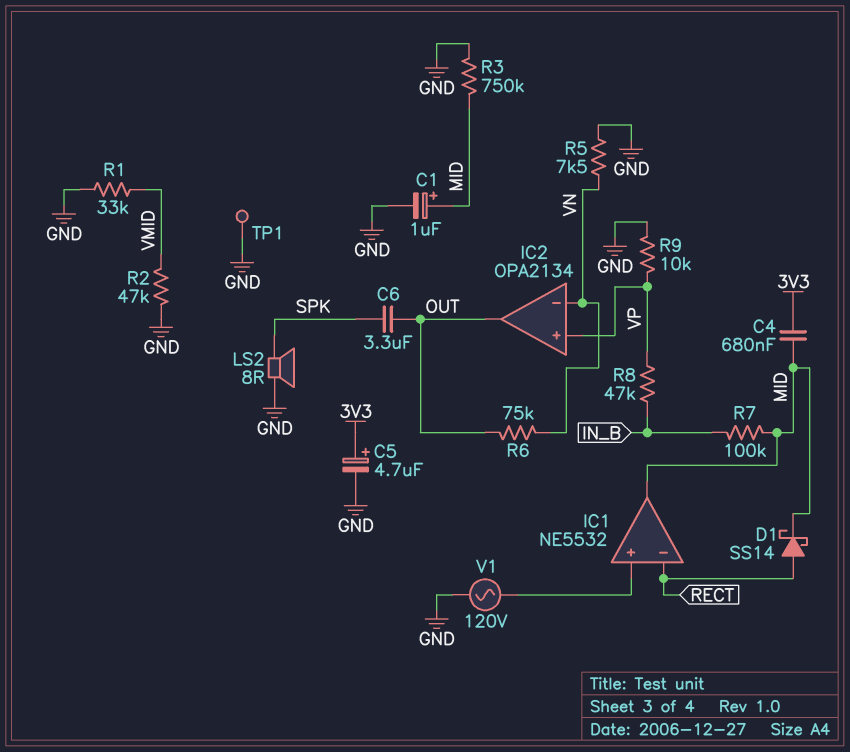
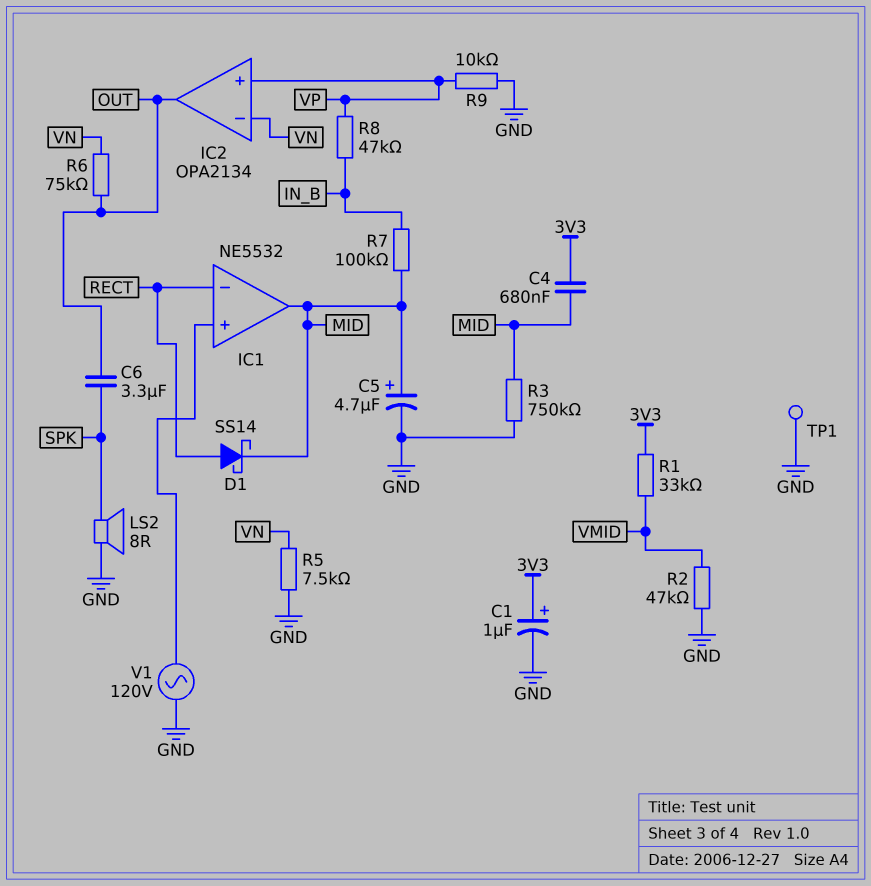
C1: 1uF (plus MID, minus GND) -> 1uF (plus 3V3, minus GND)
C5: 4.7uF (plus 3V3, minus GND) -> 4.7uF (plus MID, minus GND)
R1: 33k (GND, VMID) -> 33k (3V3, VMID)

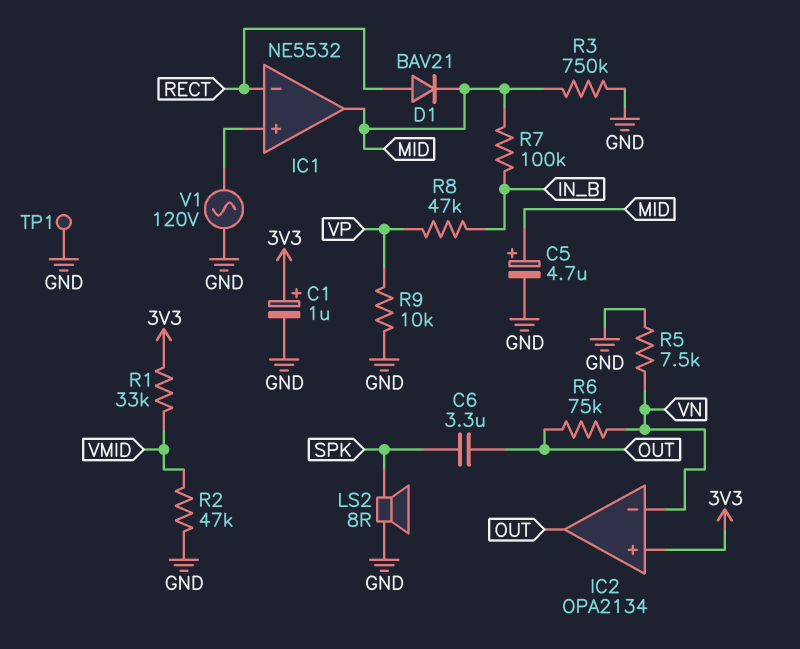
C4: 680nF (3V3, MID) -> none
D1: schottky SS14 (A RECT, K MID) -> diode BAV21 (A RECT, K MID)
IC2 pin in+: VP -> 3V3

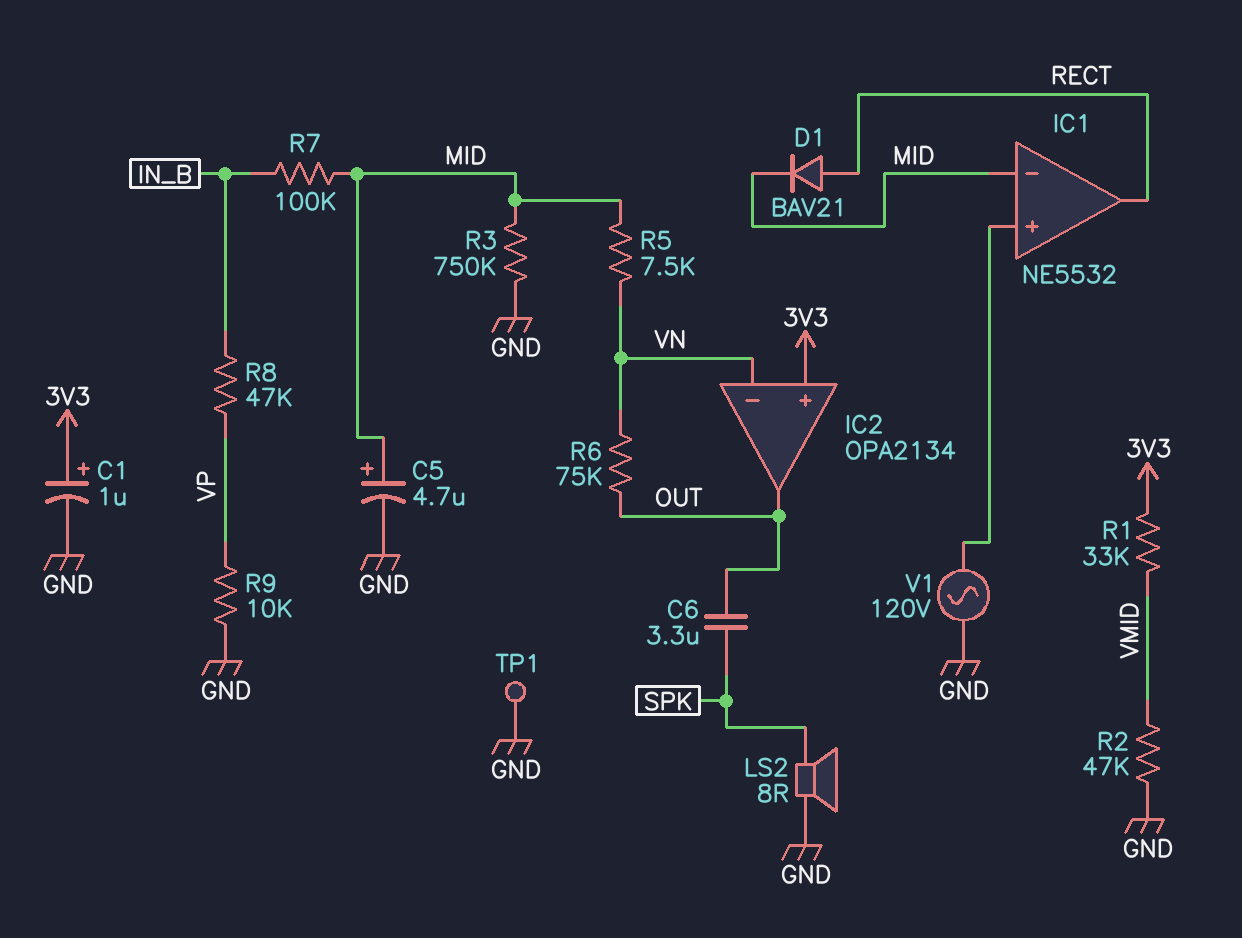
IC1 pin in-: RECT -> MID
IC1 pin out: MID -> RECT
R5: 7.5k (GND, VN) -> 7.5k (MID, VN)

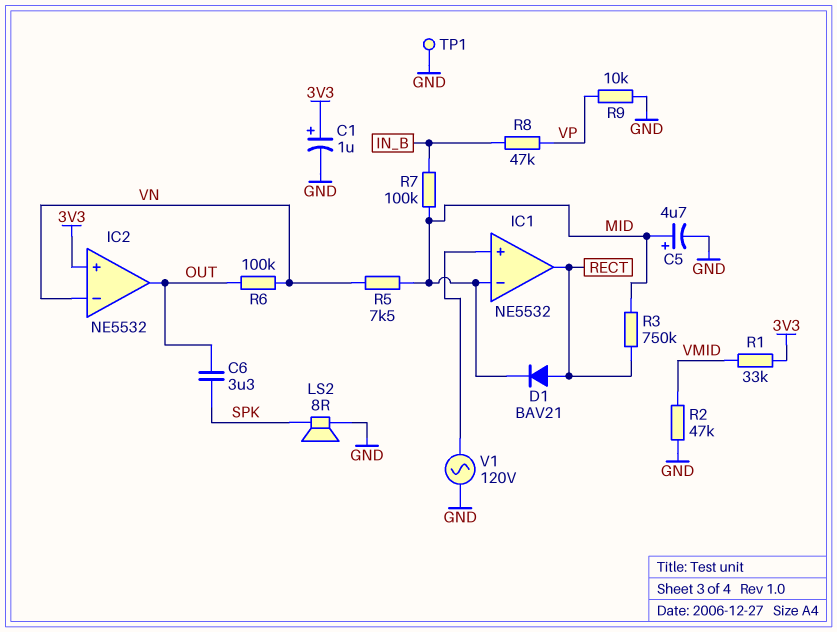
IC2: OPA2134 -> NE5532
R3: 750k (GND, MID) -> 750k (MID, RECT)
R6: 75k (OUT, VN) -> 100k (OUT, VN)

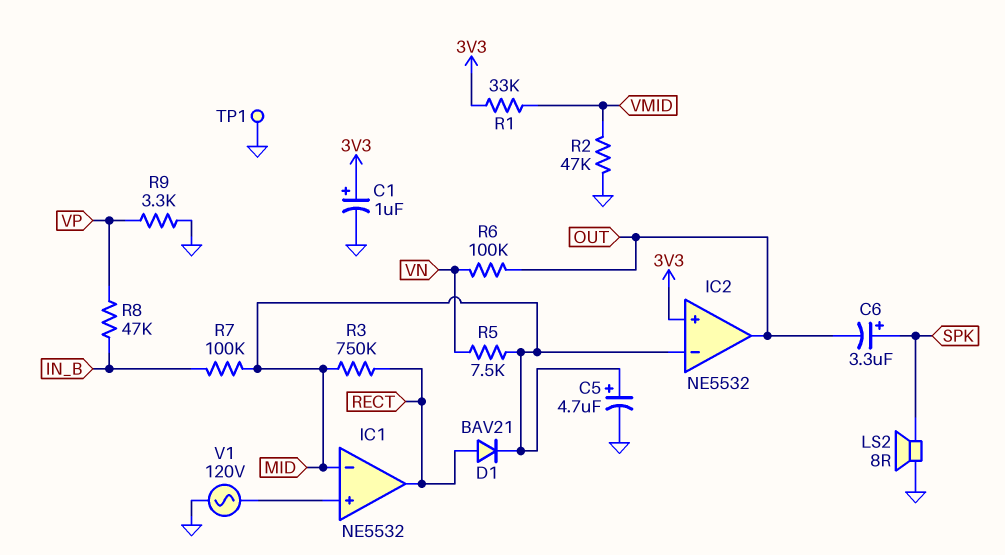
C6: 3.3uF (OUT, SPK) -> 3.3uF (plus SPK, minus OUT)
IC2 pin in-: VN -> MID
R9: 10k (GND, VP) -> 3.3k (GND, VP)

